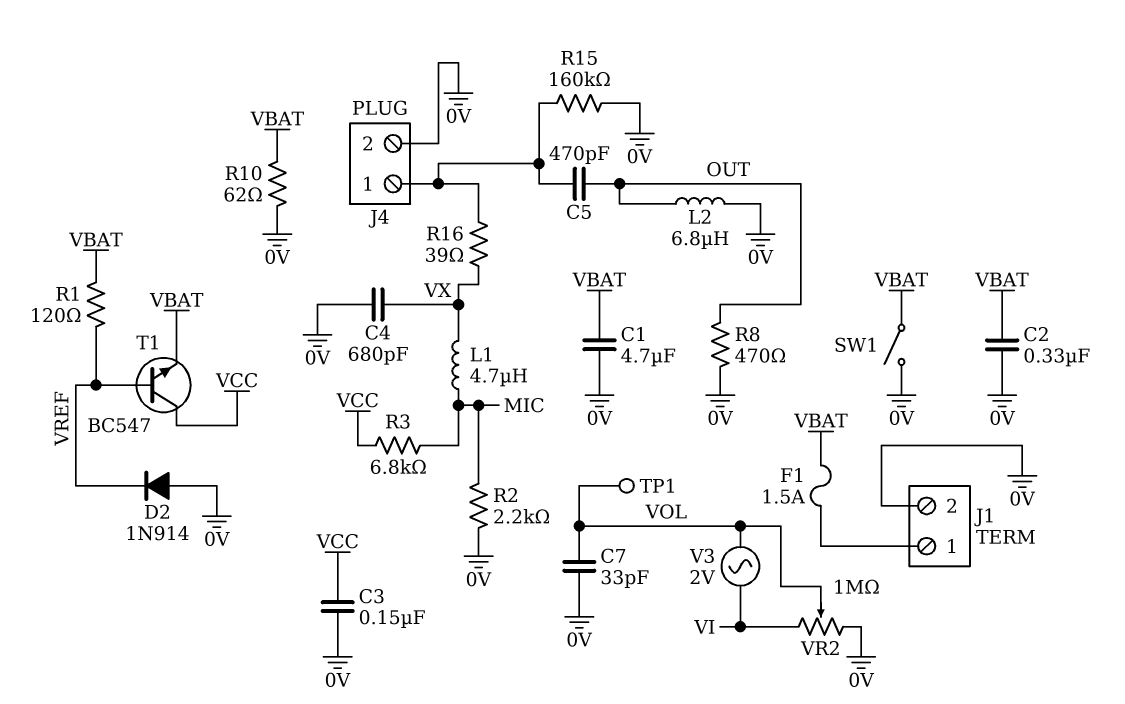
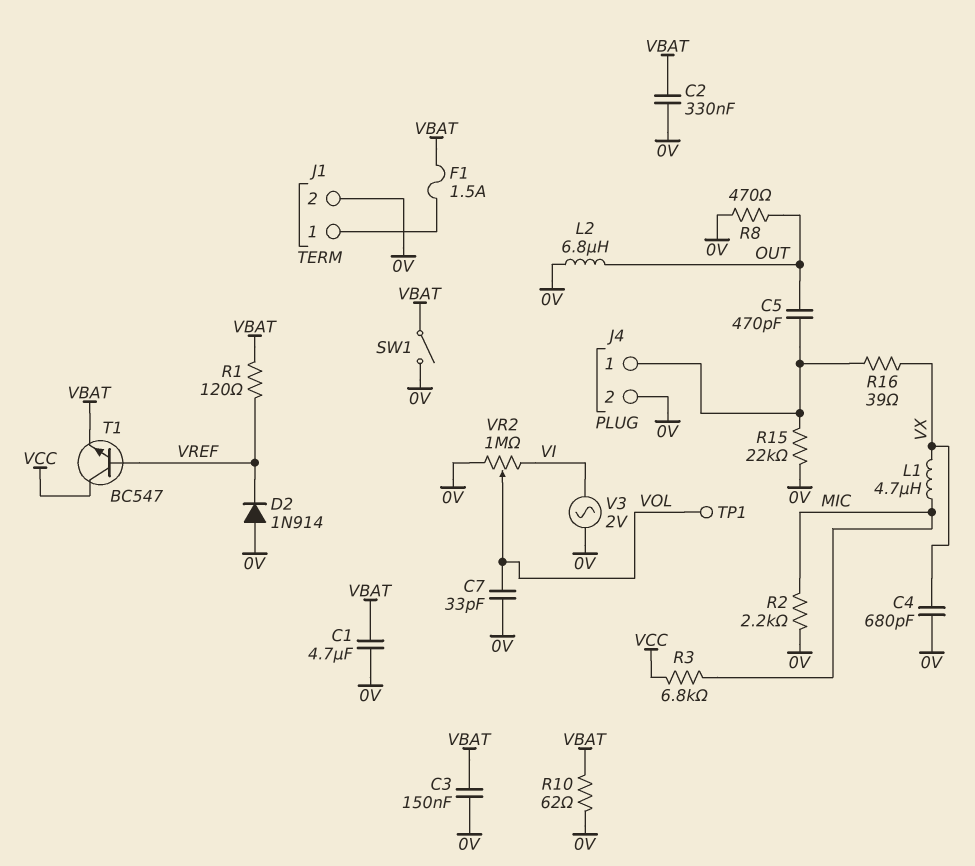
C3: 150nF (0V, VCC) -> 150nF (0V, VBAT)
R15: 160k (0V, J4/1) -> 22k (0V, J4/1)
V3: AC 2V (VI, VOL) -> AC 2V (0V, VI)

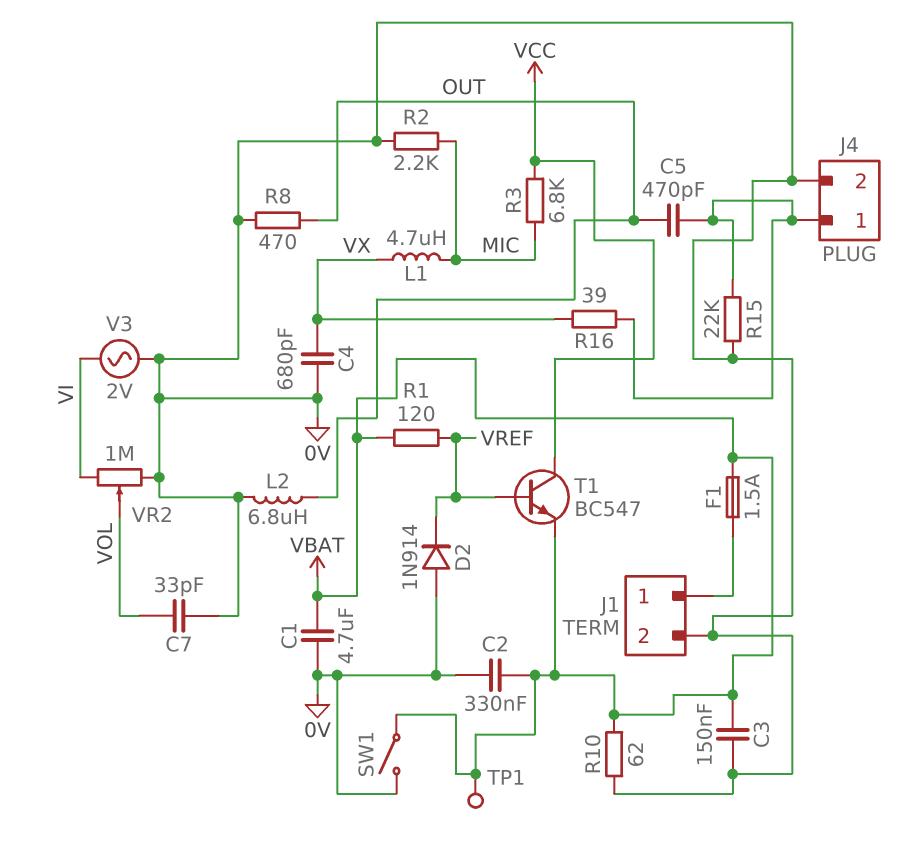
TP1: test point (VOL) -> test point (VBAT)

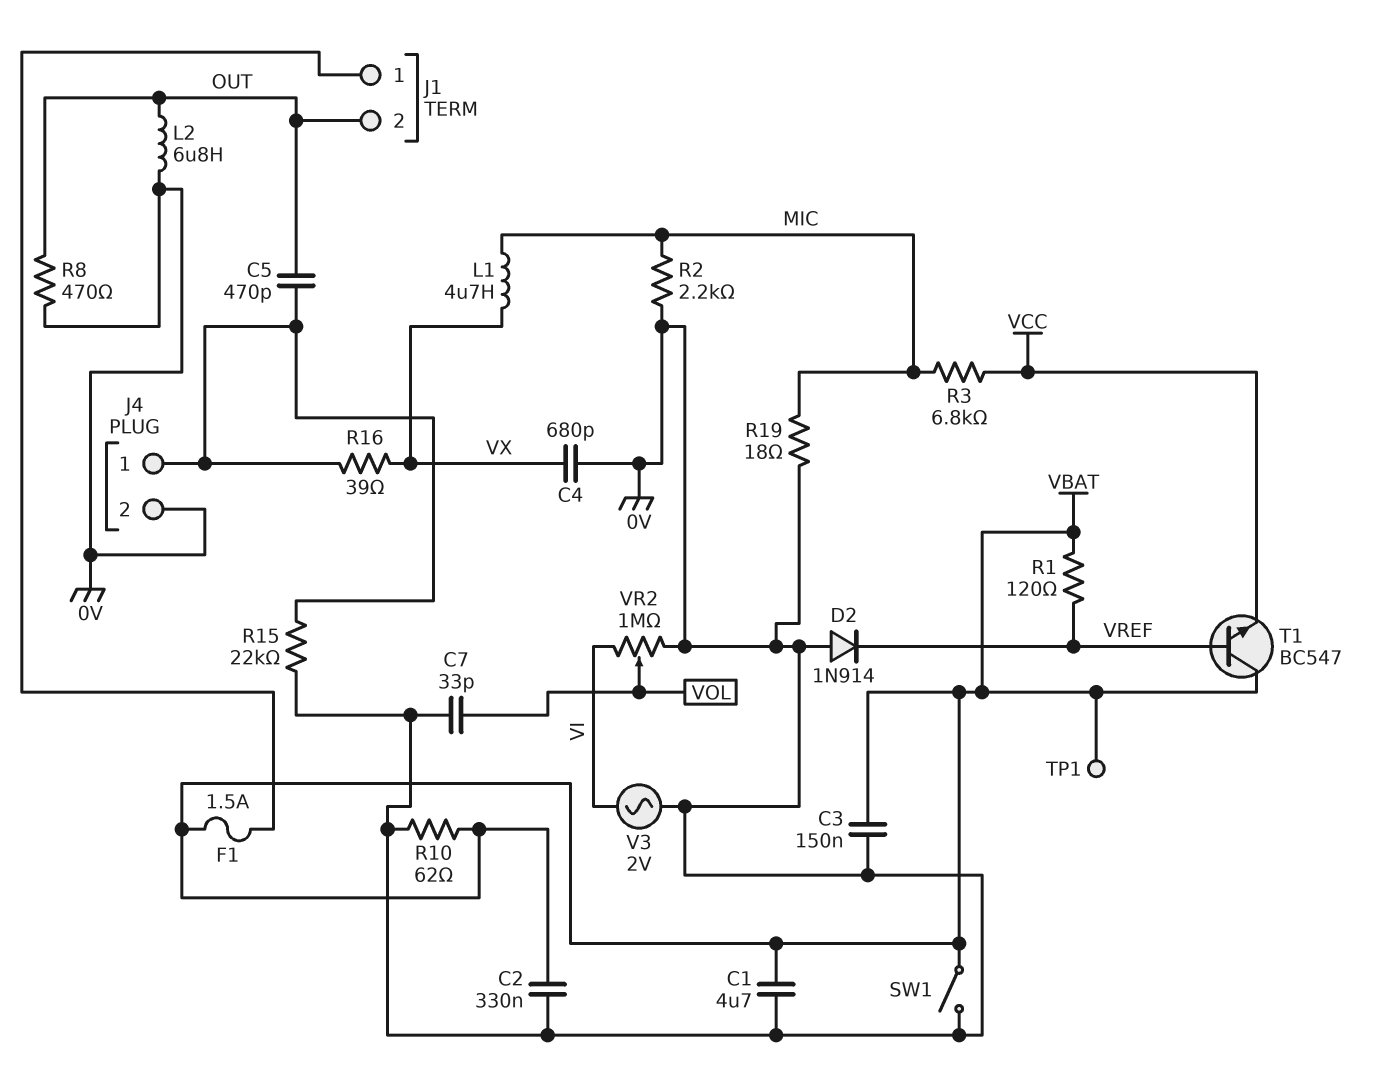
J1 pin 2: 0V -> OUT
R19: none -> 18 (0V, MIC)
T1: NPN BC547 (B VREF, C VCC, E VBAT) -> NPN BC547 (B VREF, C VBAT, E VCC)

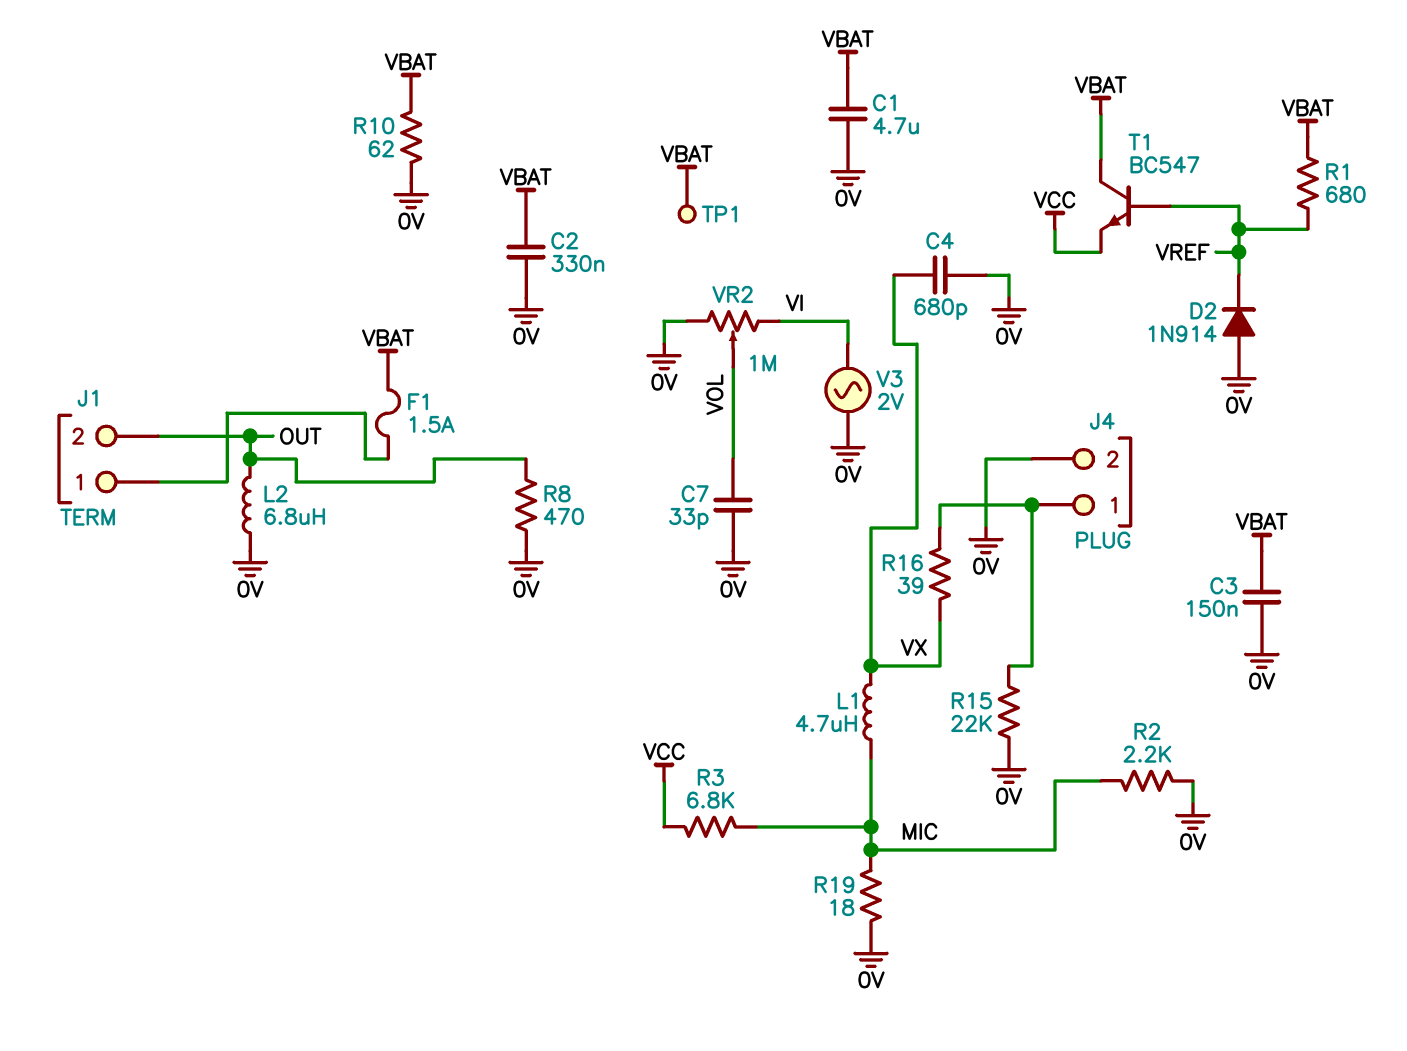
C5: 470pF (J4/1, OUT) -> none
R1: 120 (VBAT, VREF) -> 680 (VBAT, VREF)
SW1: switch (0V, VBAT) -> none

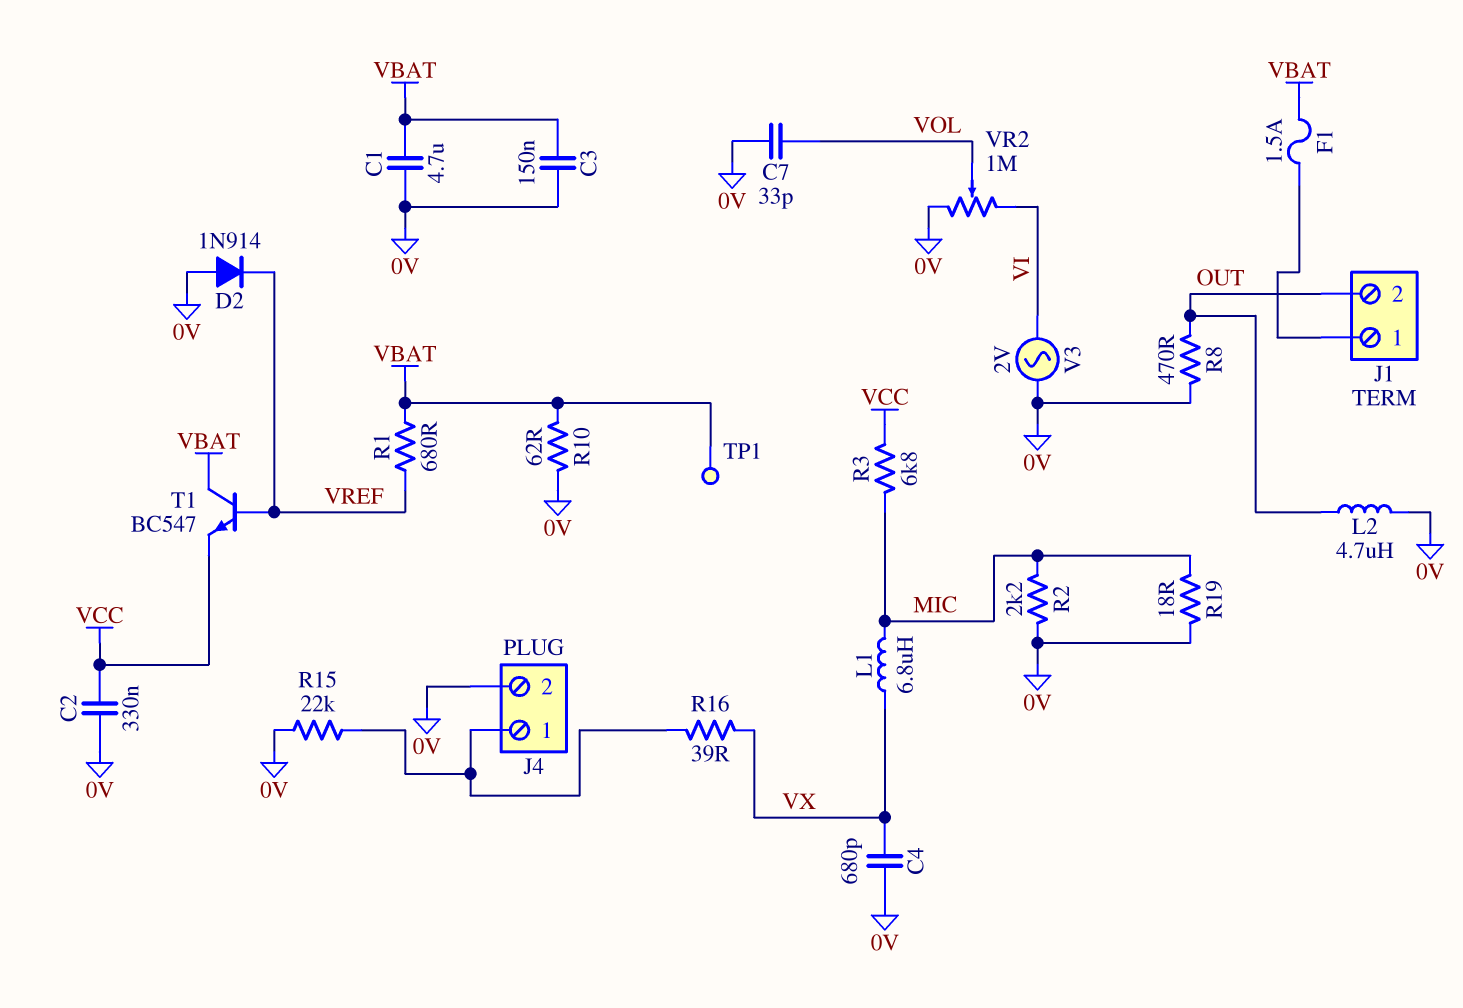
C2: 330nF (0V, VBAT) -> 330nF (0V, VCC)
L1: 4.7uH (MIC, VX) -> 6.8uH (MIC, VX)
L2: 6.8uH (0V, OUT) -> 4.7uH (0V, OUT)

